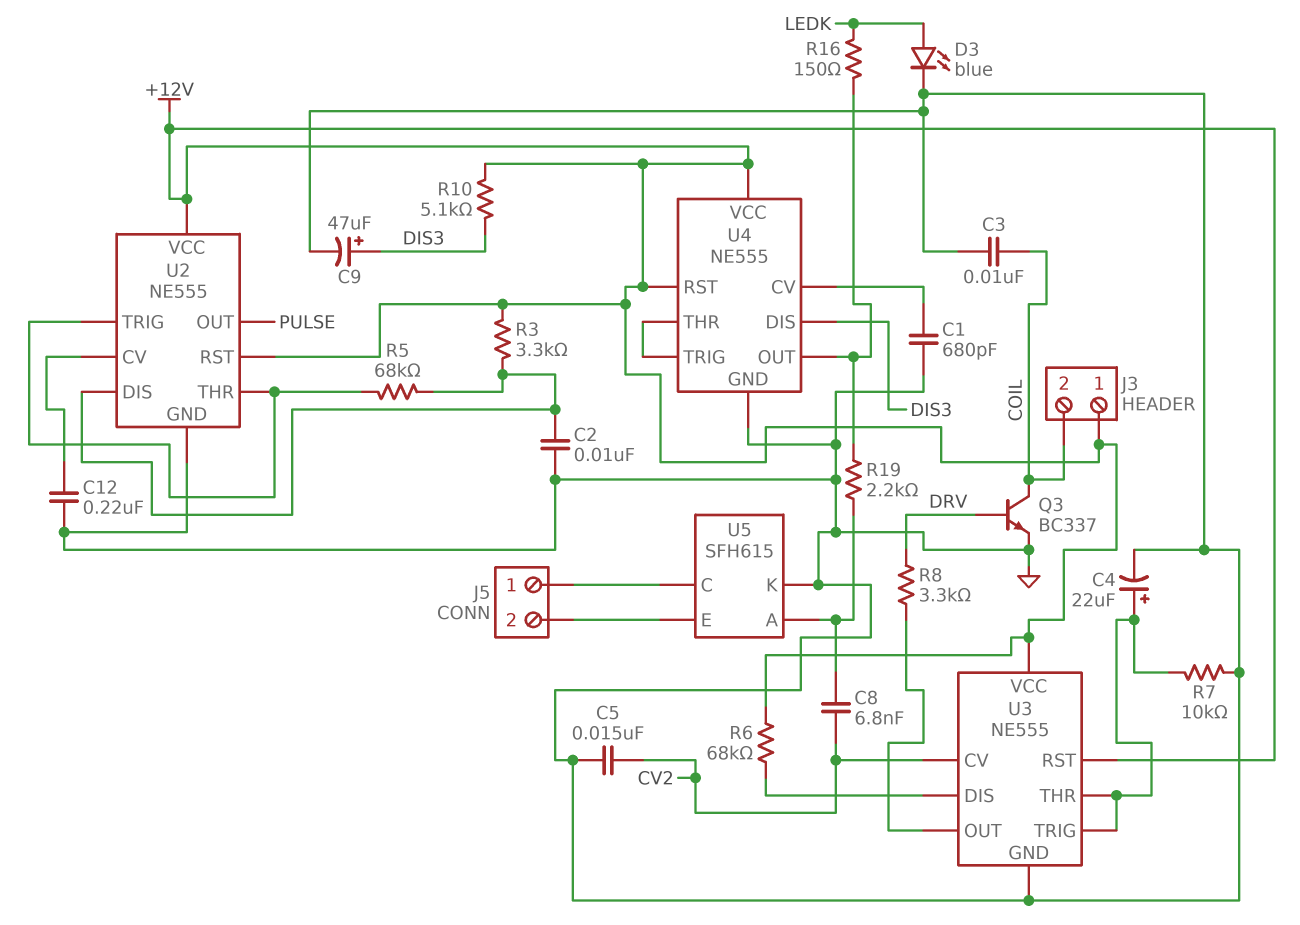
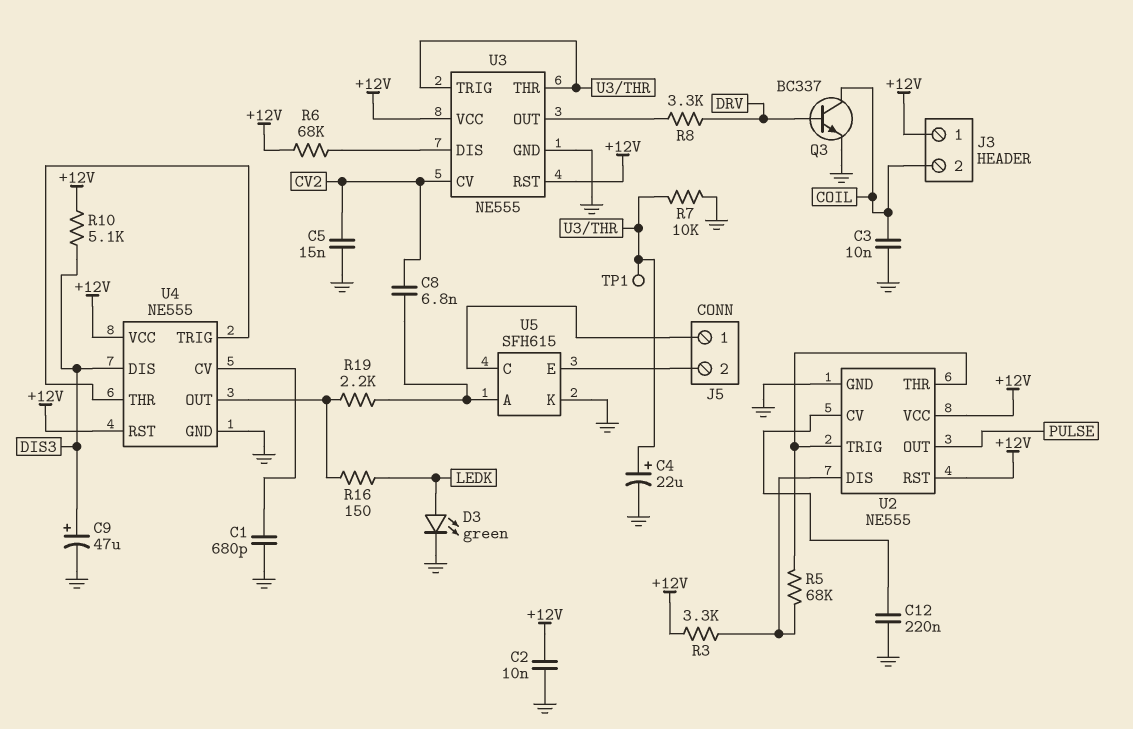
C2: 10nF (GND, U2/DIS) -> 10nF (+12V, GND)
D3: LED blue (A LEDK, K GND) -> LED green (A LEDK, K GND)
TP1: none -> test point (U3/THR)

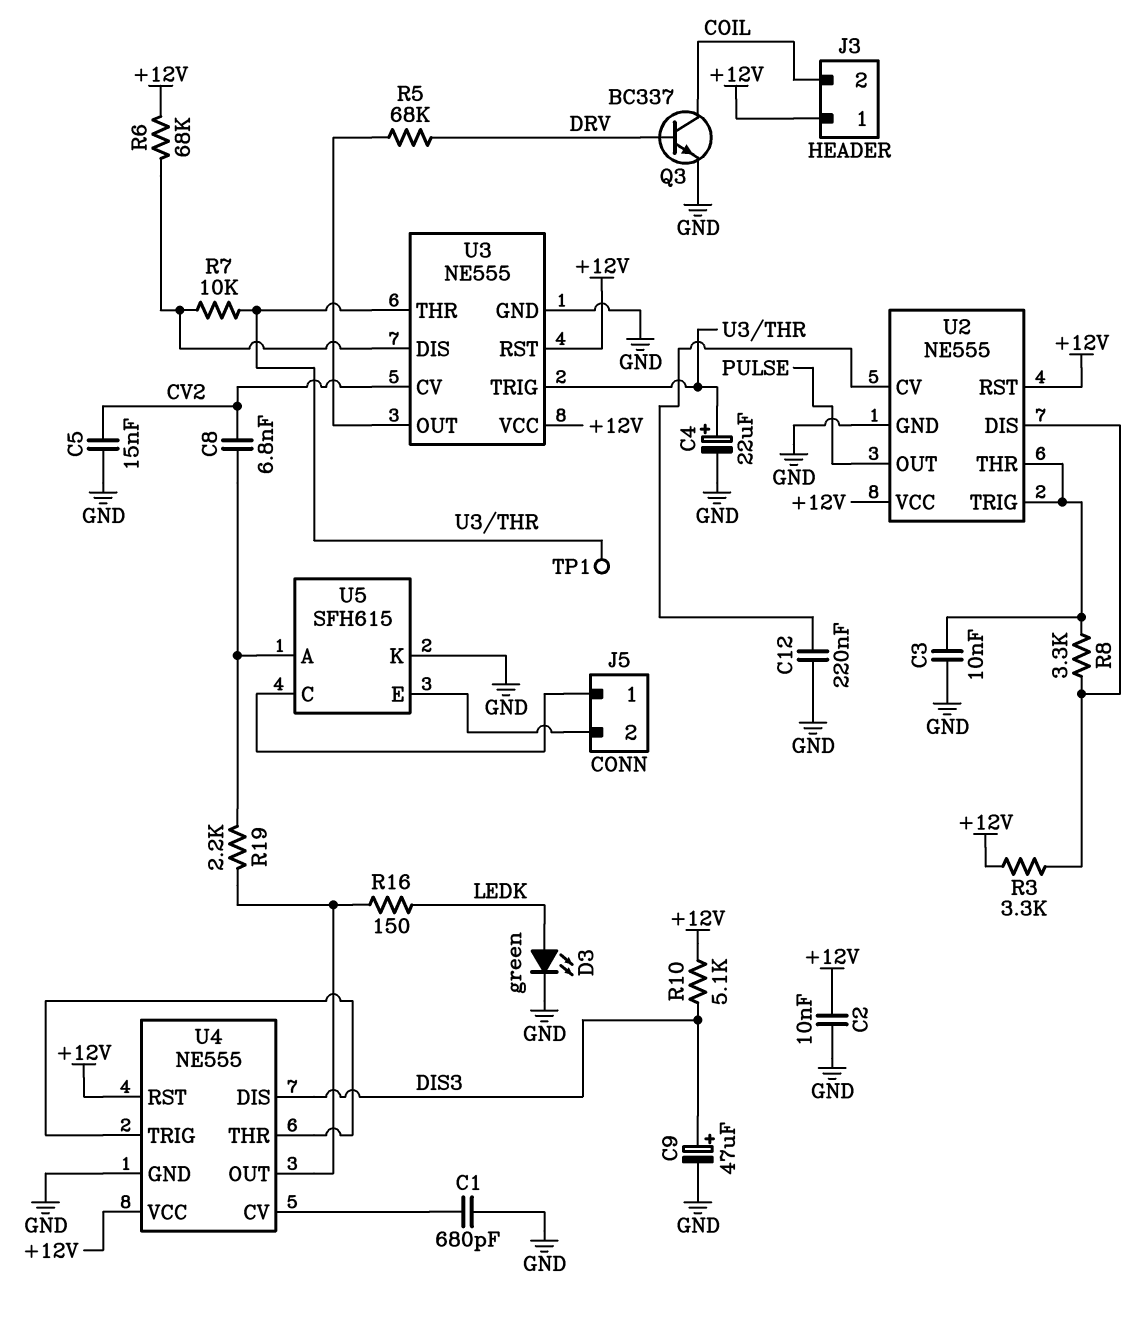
C3: 10nF (COIL, GND) -> 10nF (GND, U2/THR)
R5: 68k (U2/DIS, U2/THR) -> 68k (DRV, U3/OUT)
R7: 10k (GND, U3/THR) -> 10k (U3/DIS, U3/THR)
R8: 3.3k (DRV, U3/OUT) -> 3.3k (U2/DIS, U2/THR)

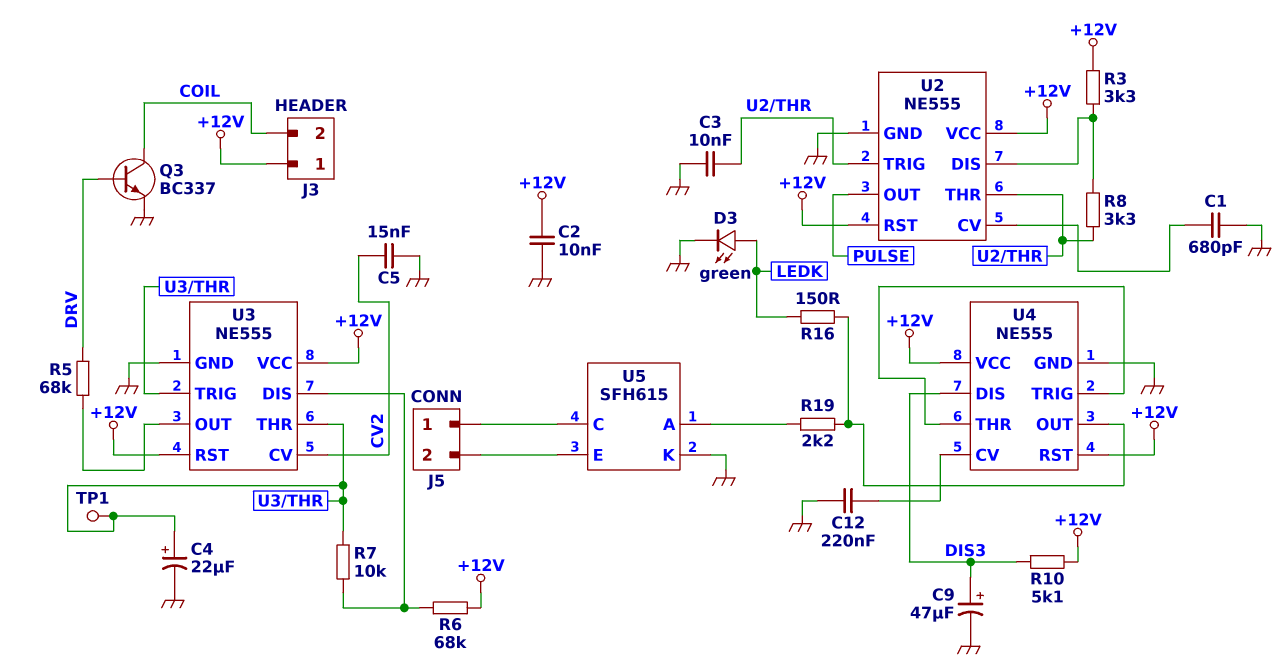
C1: 680pF (GND, U4/CV) -> 680pF (GND, U2/CV)
C8: 6.8nF (CV2, U5/A) -> none
C12: 220nF (GND, U2/CV) -> 220nF (GND, U4/CV)

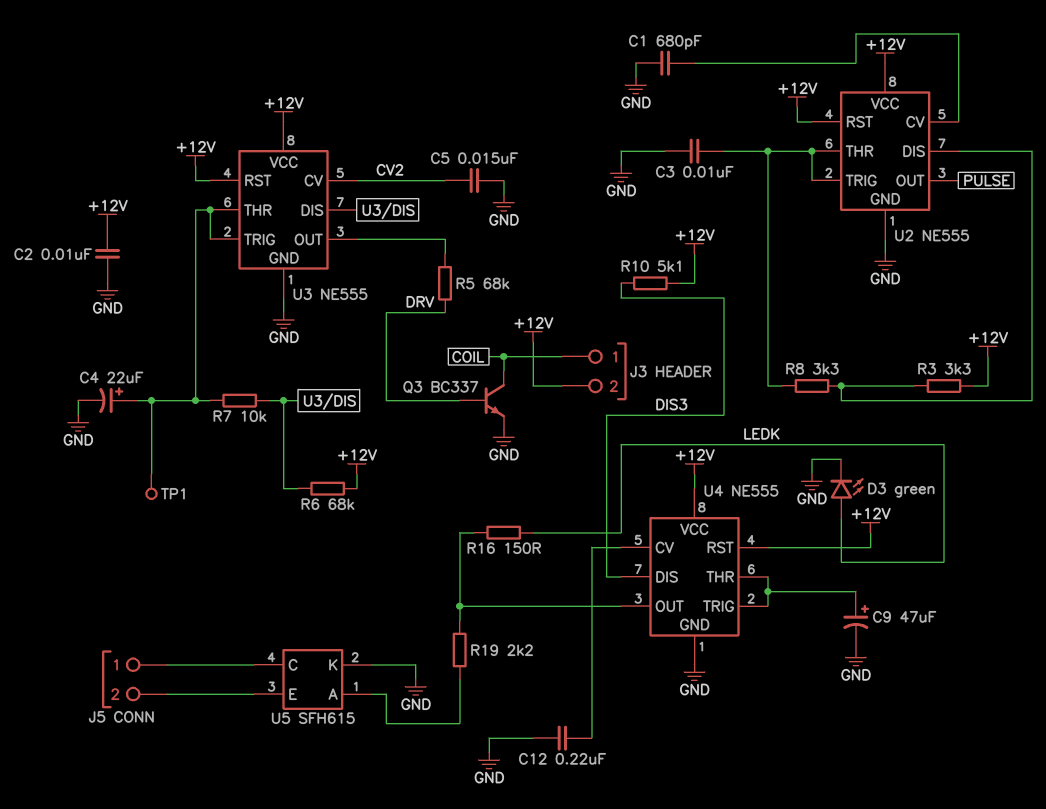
C9: 47uF (plus DIS3, minus GND) -> 47uF (plus U4/THR, minus GND)
J3 pin 1: +12V -> COIL
J3 pin 2: COIL -> +12V

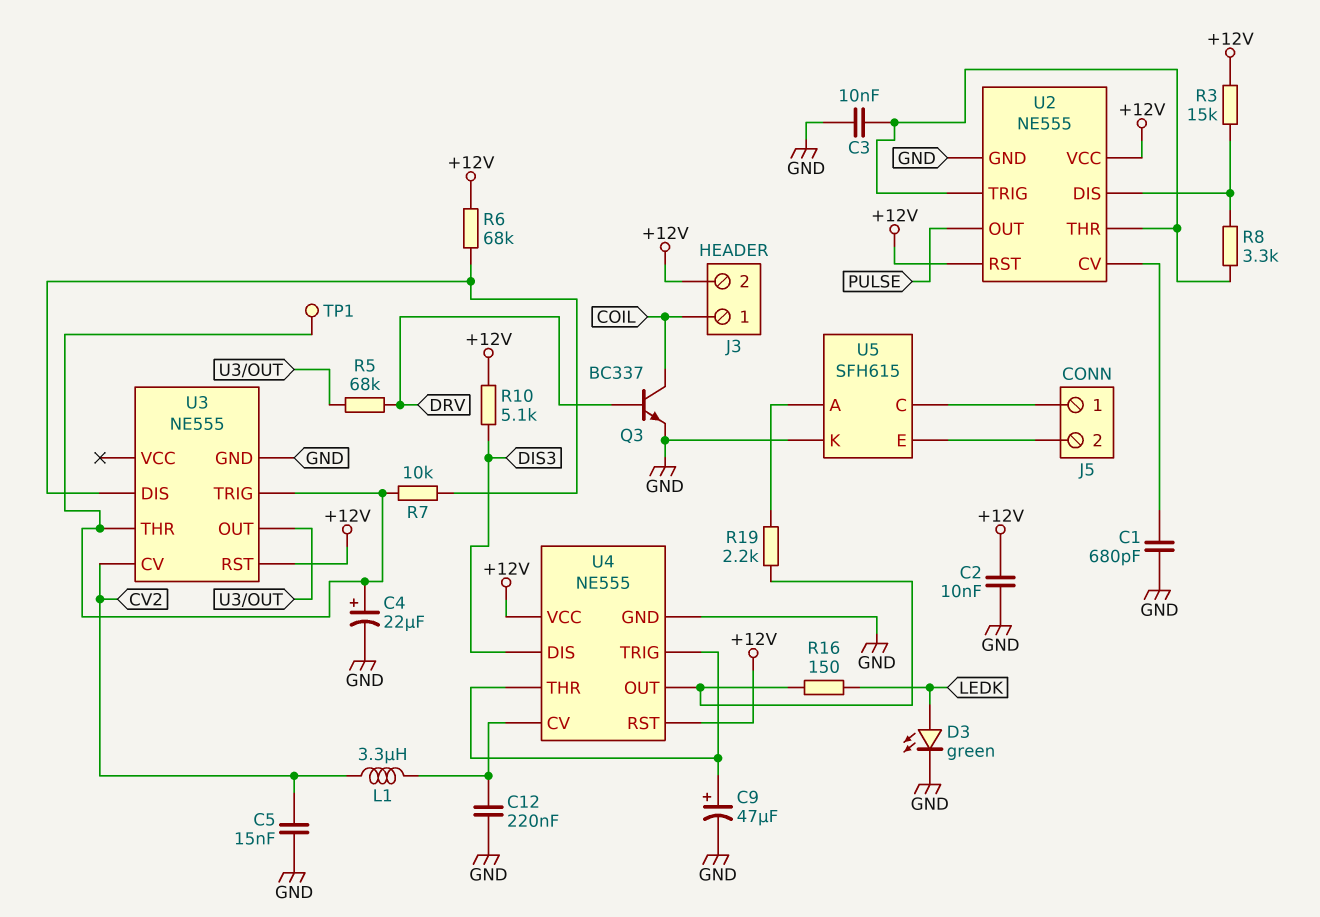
L1: none -> 3.3uH (CV2, U4/CV)
R3: 3.3k (+12V, U2/DIS) -> 15k (+12V, U2/DIS)
U3 pin VCC: +12V -> none

